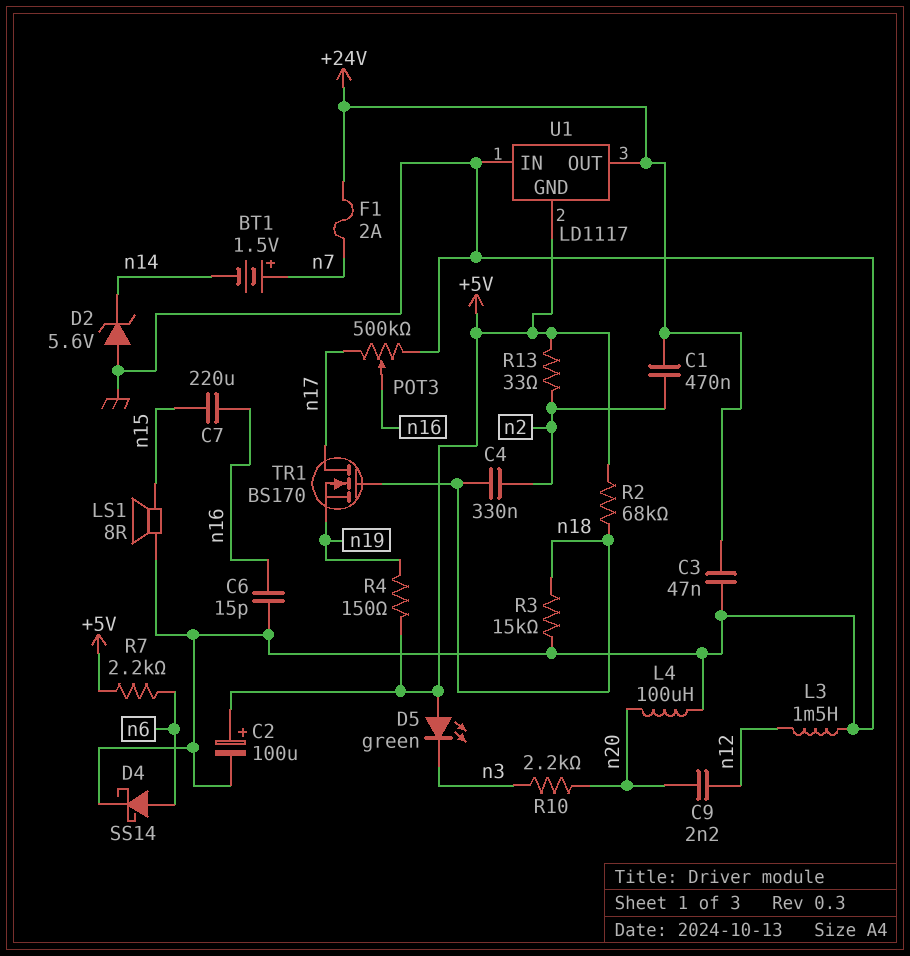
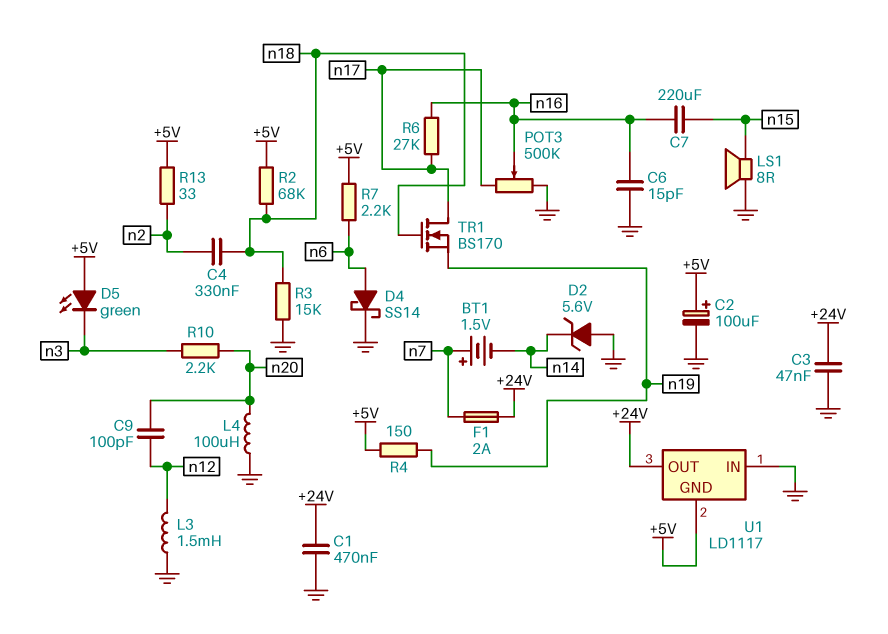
C1: 470nF (+24V, n2) -> 470nF (+24V, GND)
C9: 2.2nF (n12, n20) -> 100pF (n12, n20)
R6: none -> 27k (n16, n17)

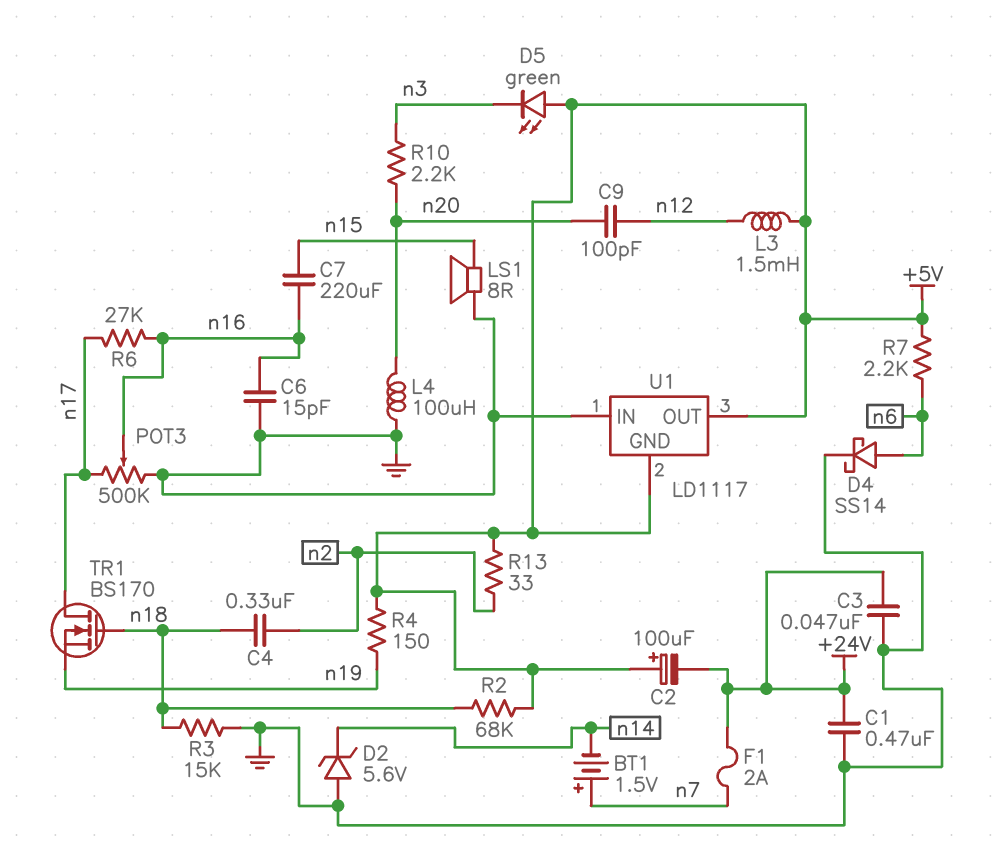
C2: 100uF (plus +5V, minus GND) -> 100uF (plus +5V, minus +24V)
L3: 1.5mH (GND, n12) -> 1.5mH (+5V, n12)
U1 pin OUT: +24V -> +5V

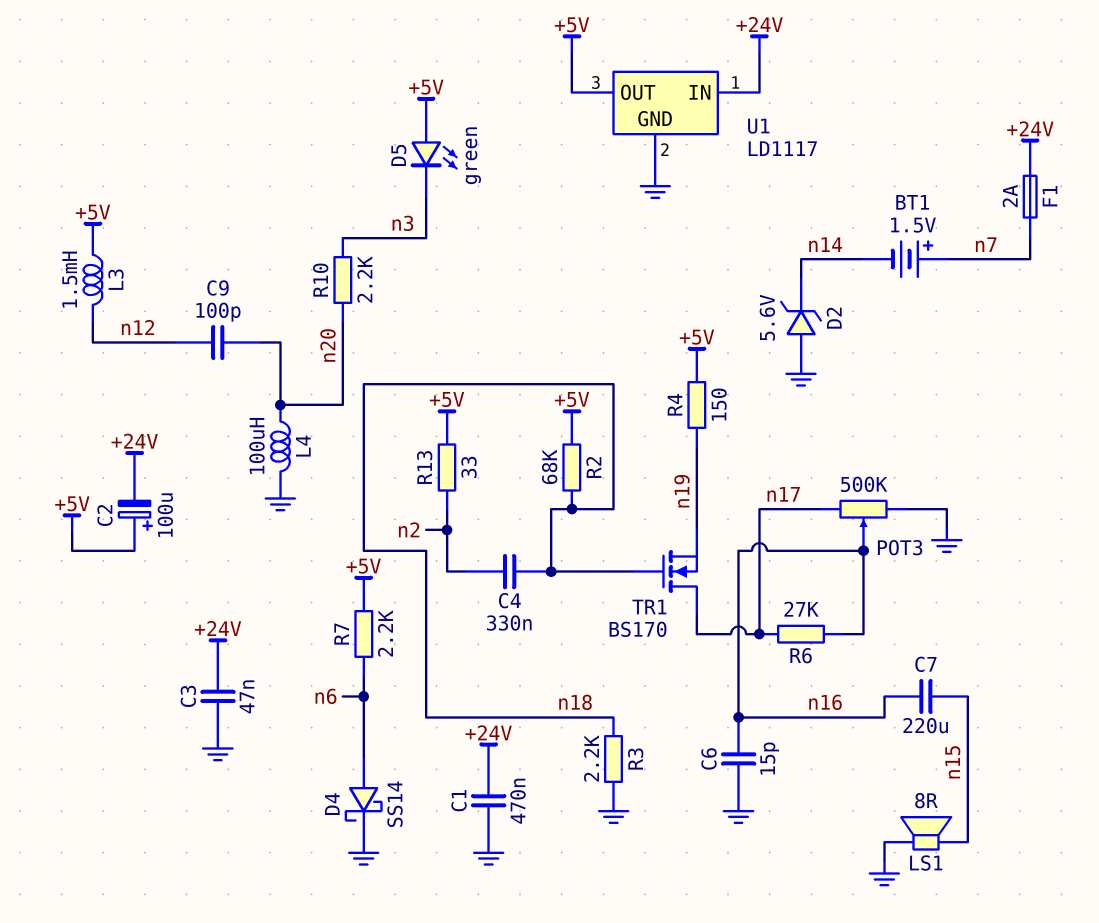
R3: 15k (GND, n18) -> 2.2k (GND, n18)
U1 pin GND: +5V -> GND
U1 pin IN: GND -> +24V

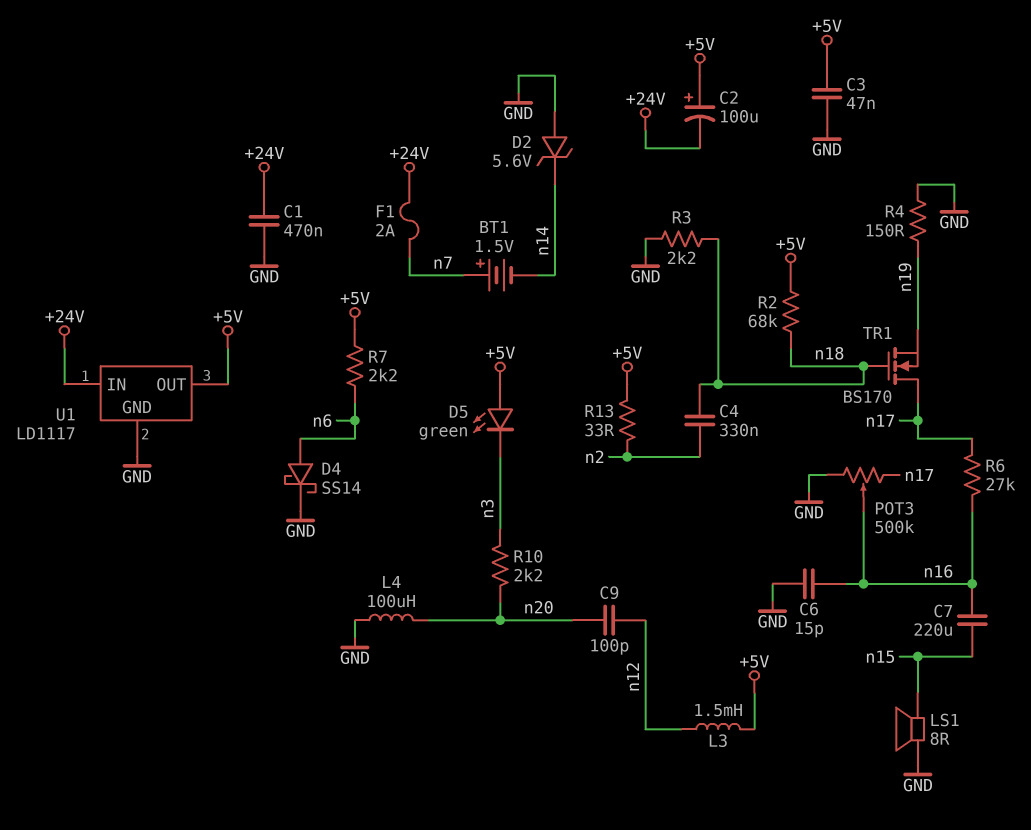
C3: 47nF (+24V, GND) -> 47nF (+5V, GND)
R4: 150 (+5V, n19) -> 150 (GND, n19)

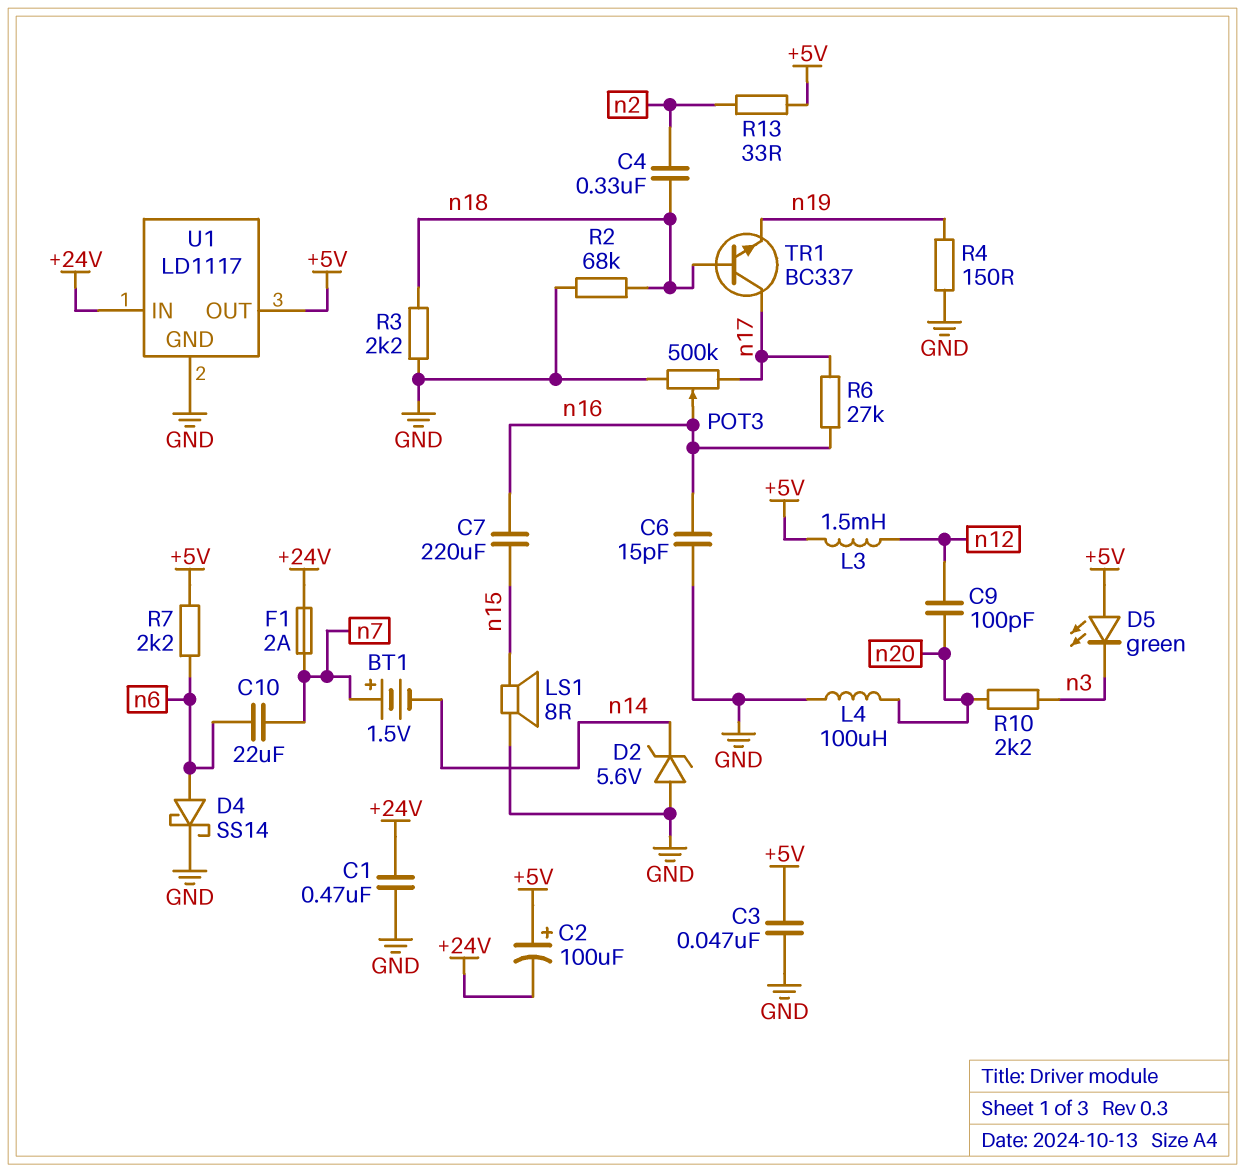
C10: none -> 22uF (n6, n7)
R2: 68k (+5V, n18) -> 68k (GND, n18)
TR1: NMOS BS170 (G n18, D n17, S n19) -> NPN BC337 (B n18, C n17, E n19)

